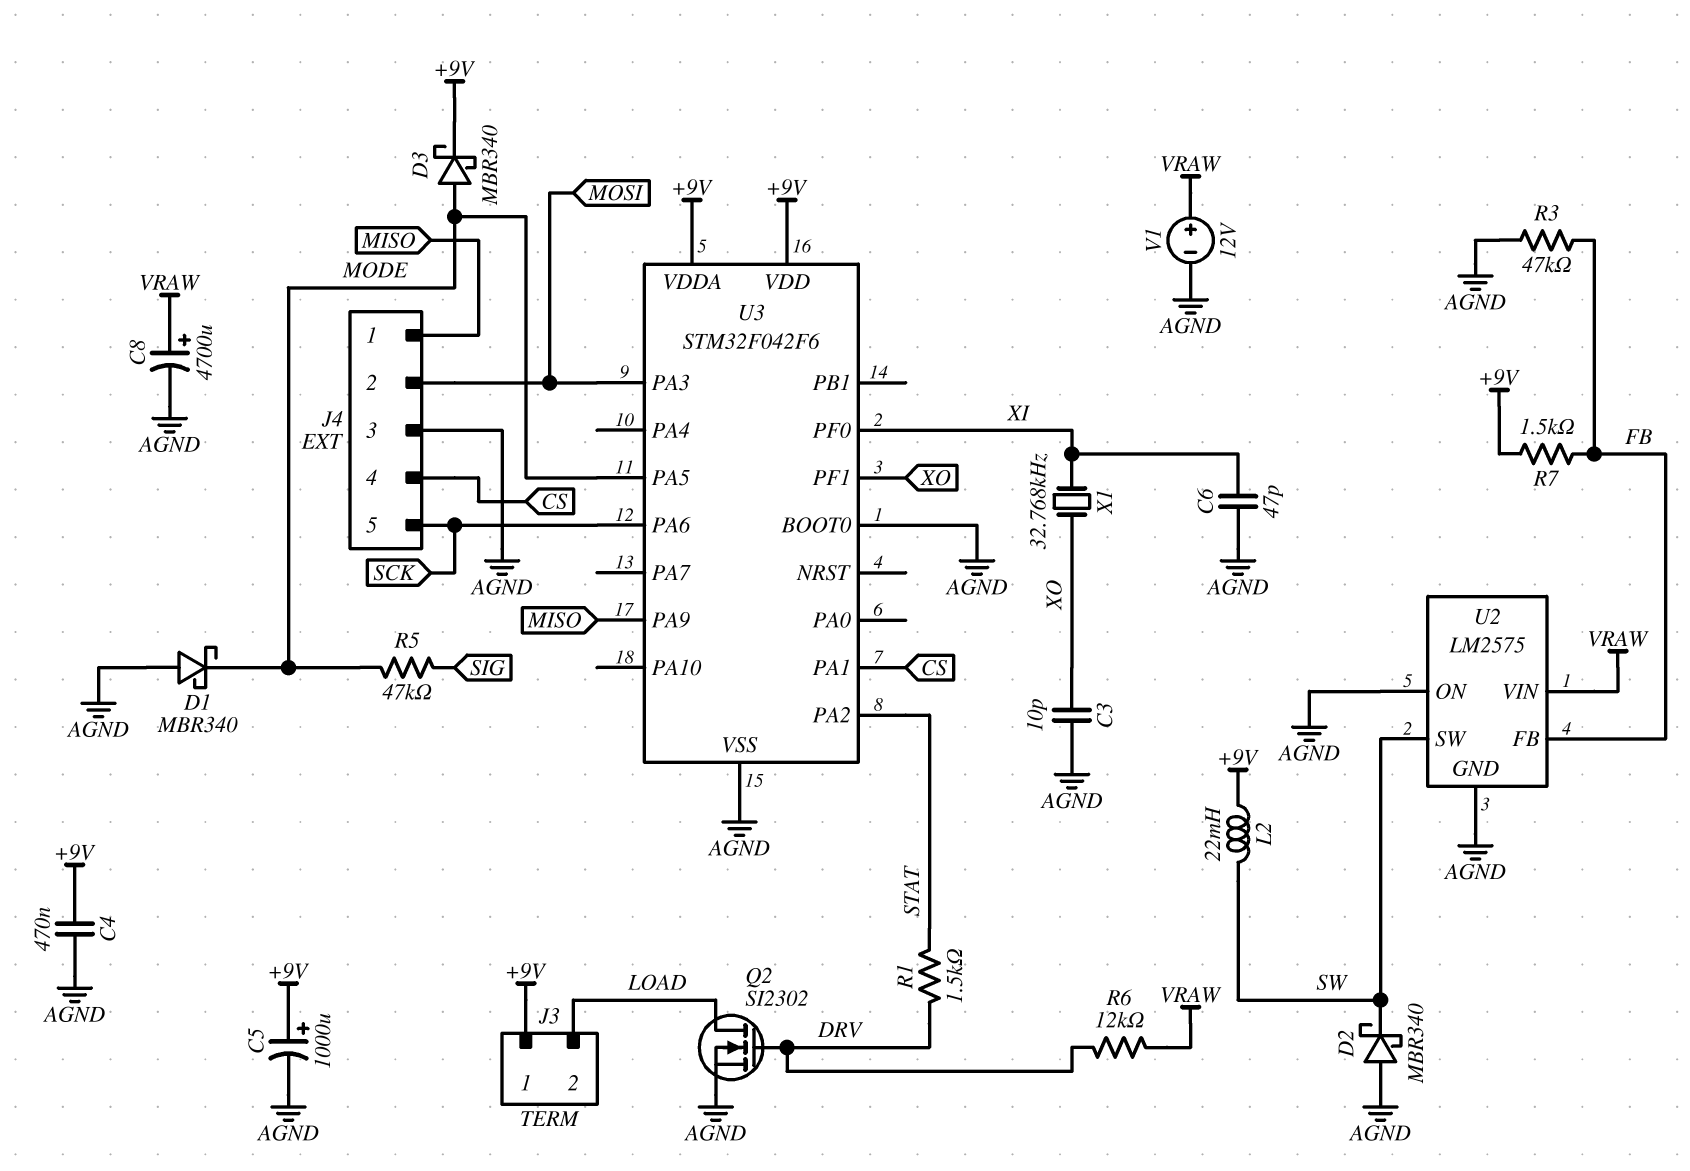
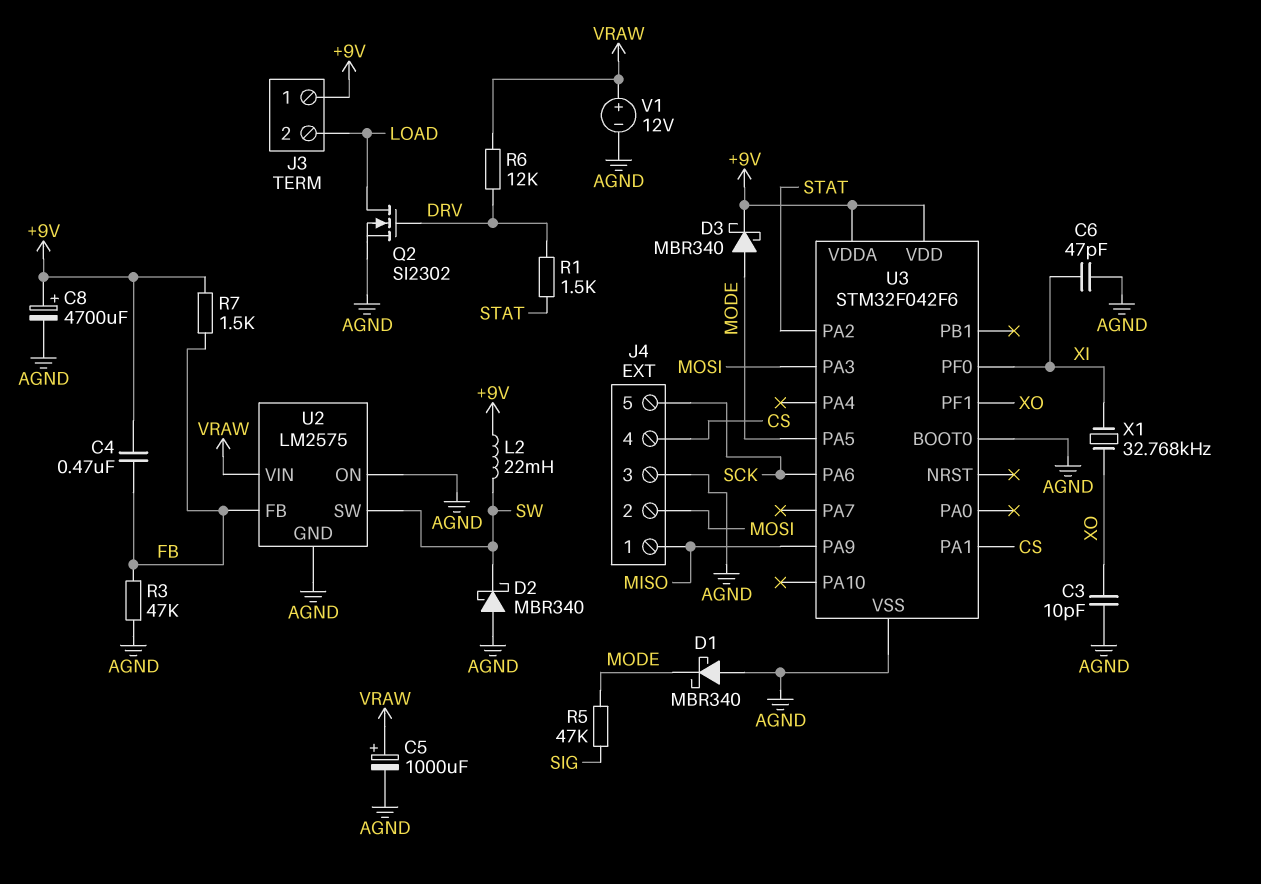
C4: 470nF (+9V, AGND) -> 470nF (+9V, FB)
C5: 1000uF (plus +9V, minus AGND) -> 1000uF (plus VRAW, minus AGND)
C8: 4700uF (plus VRAW, minus AGND) -> 4700uF (plus +9V, minus AGND)

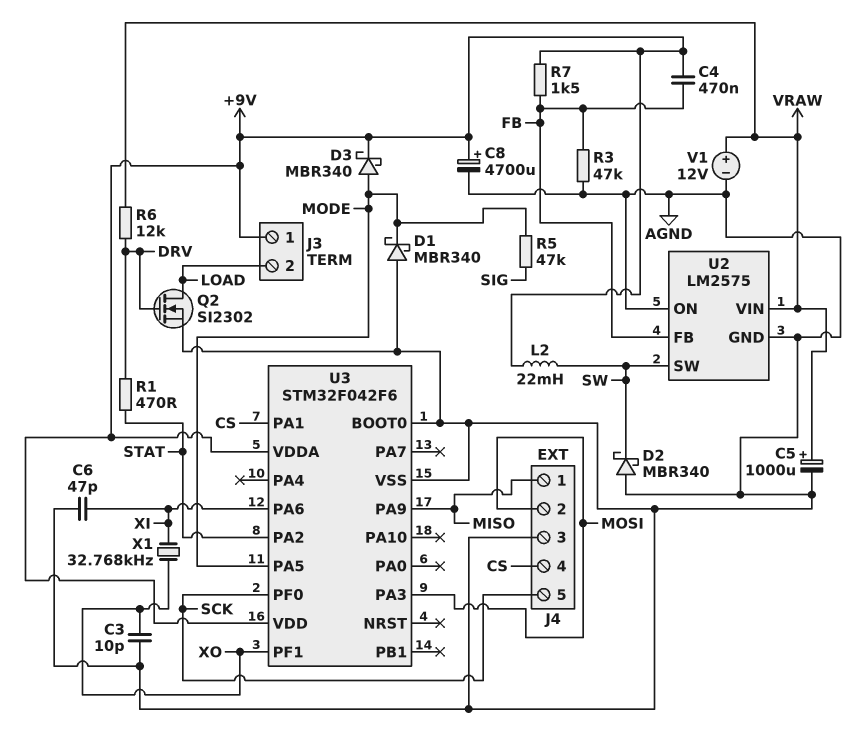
R1: 1.5k (DRV, STAT) -> 470 (DRV, STAT)
U3 pin PA6: SCK -> XI
U3 pin PF0: XI -> SCK

